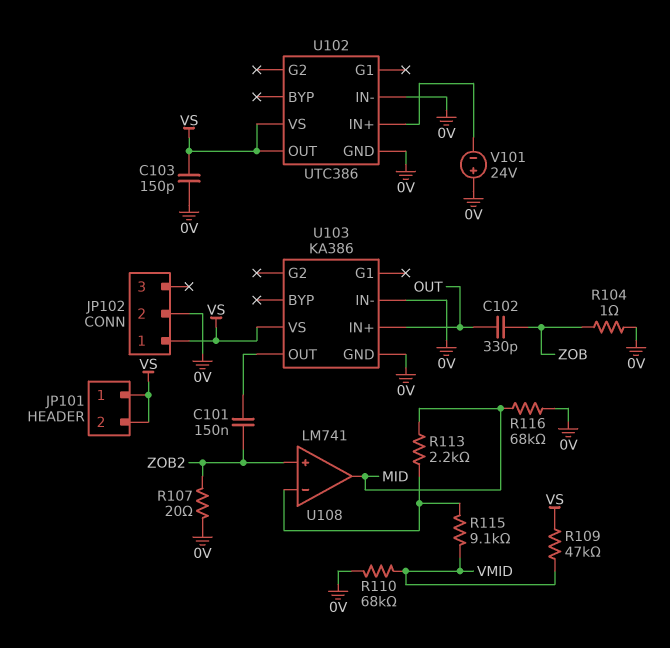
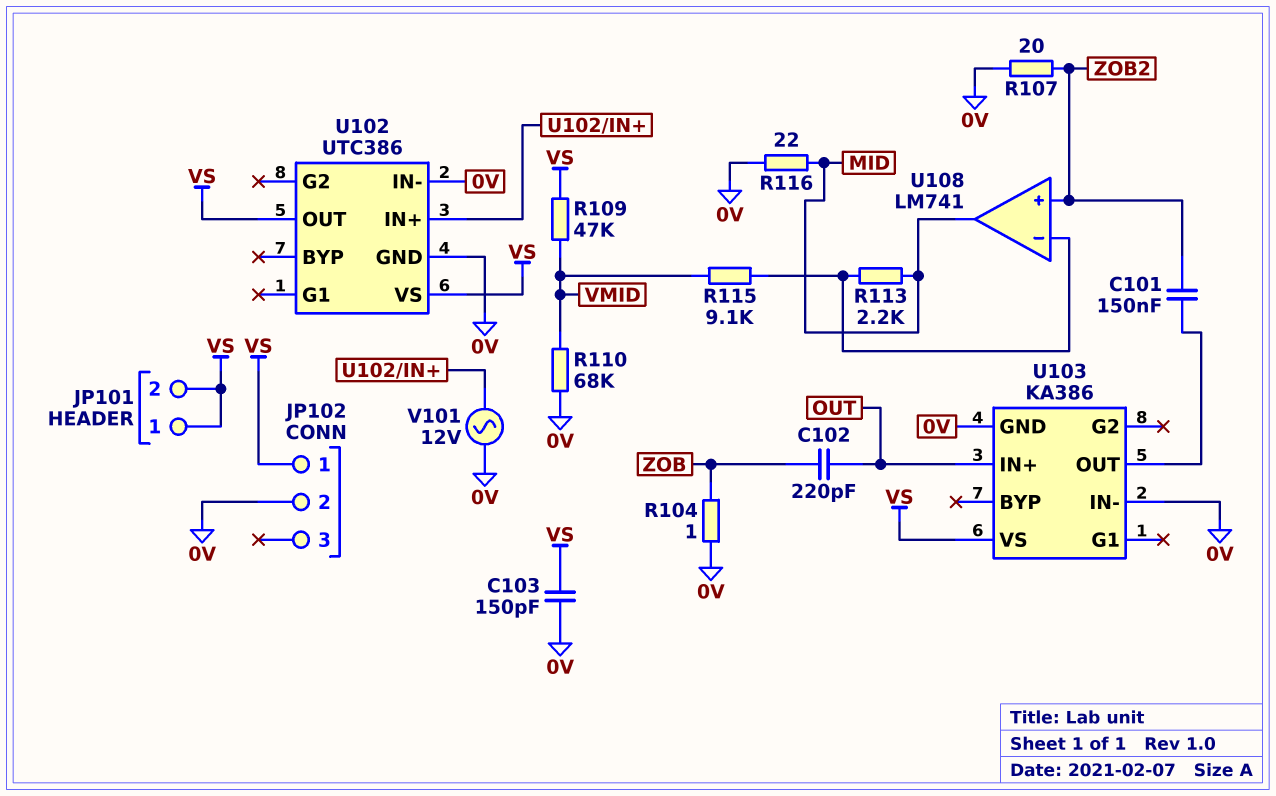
C102: 330pF (OUT, ZOB) -> 220pF (OUT, ZOB)
R116: 68k (0V, MID) -> 22 (0V, MID)
V101: 24V (plus 0V, minus U102/IN+) -> AC 12V (0V, U102/IN+)

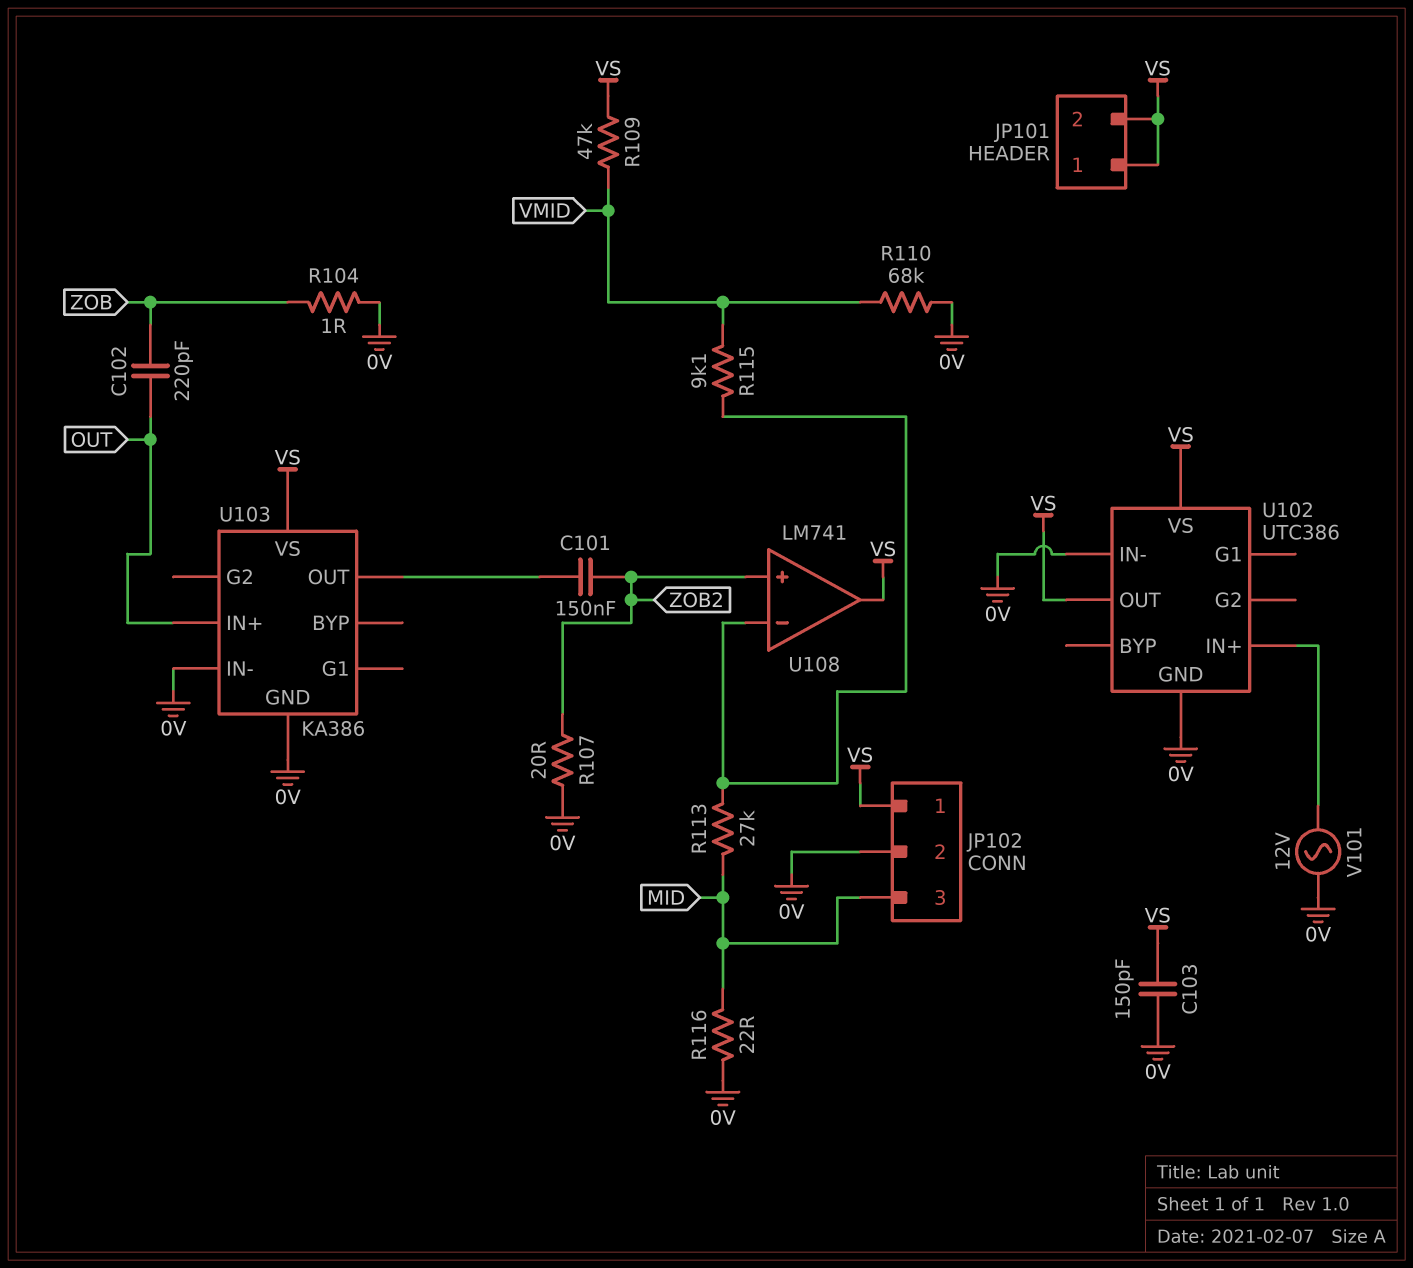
JP102 pin 3: none -> MID
R113: 2.2k (MID, U108/in-) -> 27k (MID, U108/in-)
U108 pin out: MID -> VS

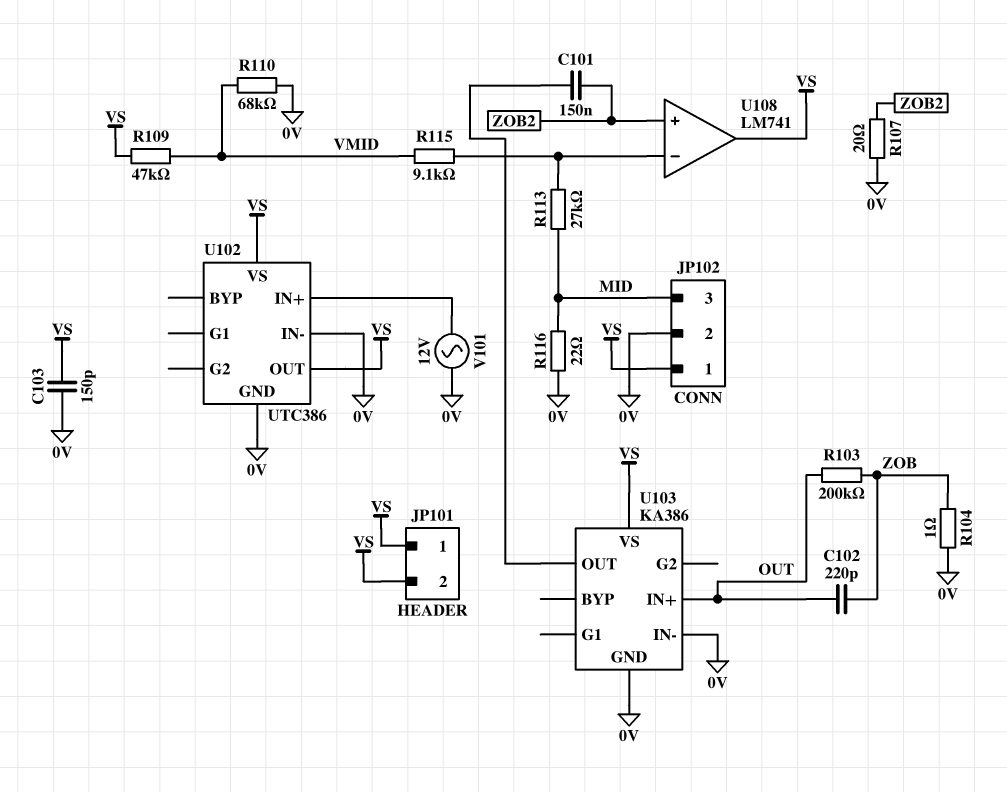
R103: none -> 200k (OUT, ZOB)

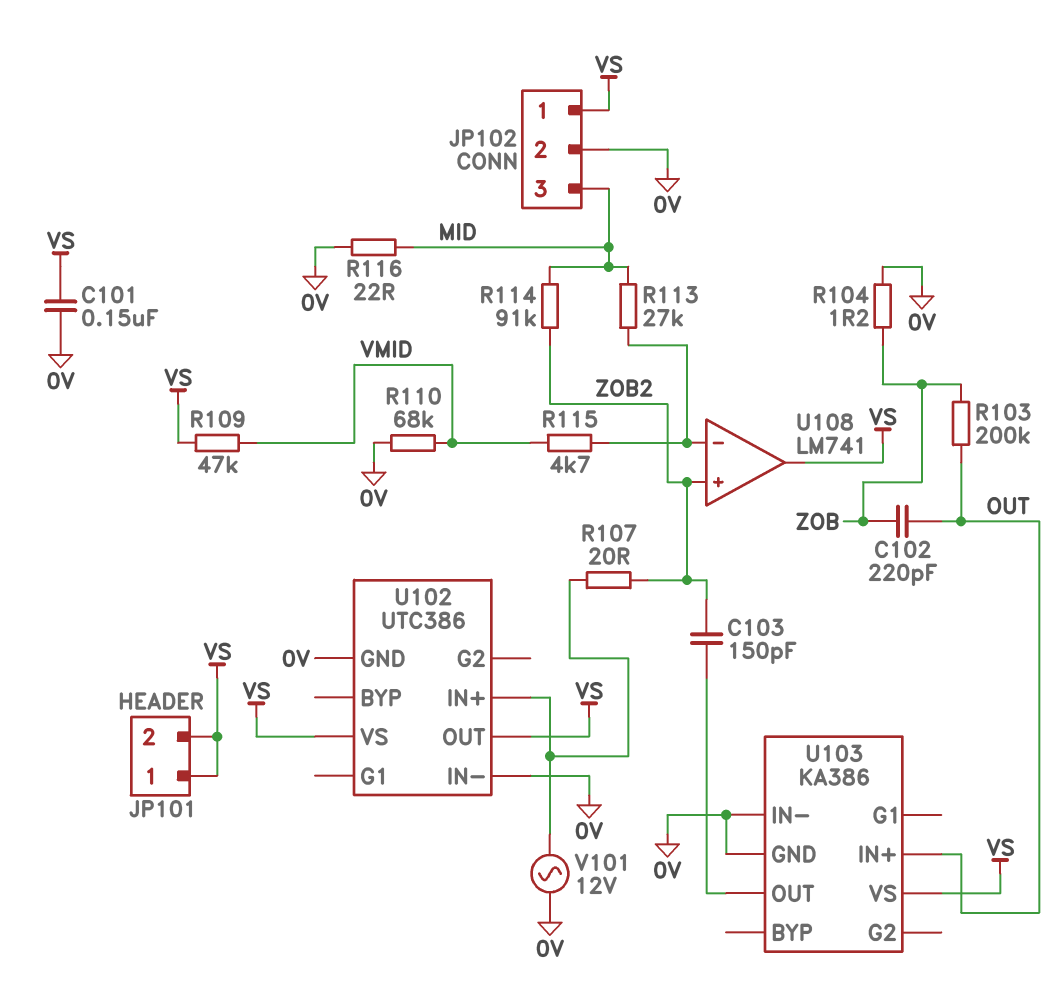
C101: 150nF (U103/OUT, ZOB2) -> 150nF (0V, VS)
C103: 150pF (0V, VS) -> 150pF (U103/OUT, ZOB2)
R104: 1 (0V, ZOB) -> 1.2 (0V, ZOB)
R107: 20 (0V, ZOB2) -> 20 (U102/IN+, ZOB2)
R114: none -> 91k (MID, ZOB2)
R115: 9.1k (U108/in-, VMID) -> 4.7k (U108/in-, VMID)

